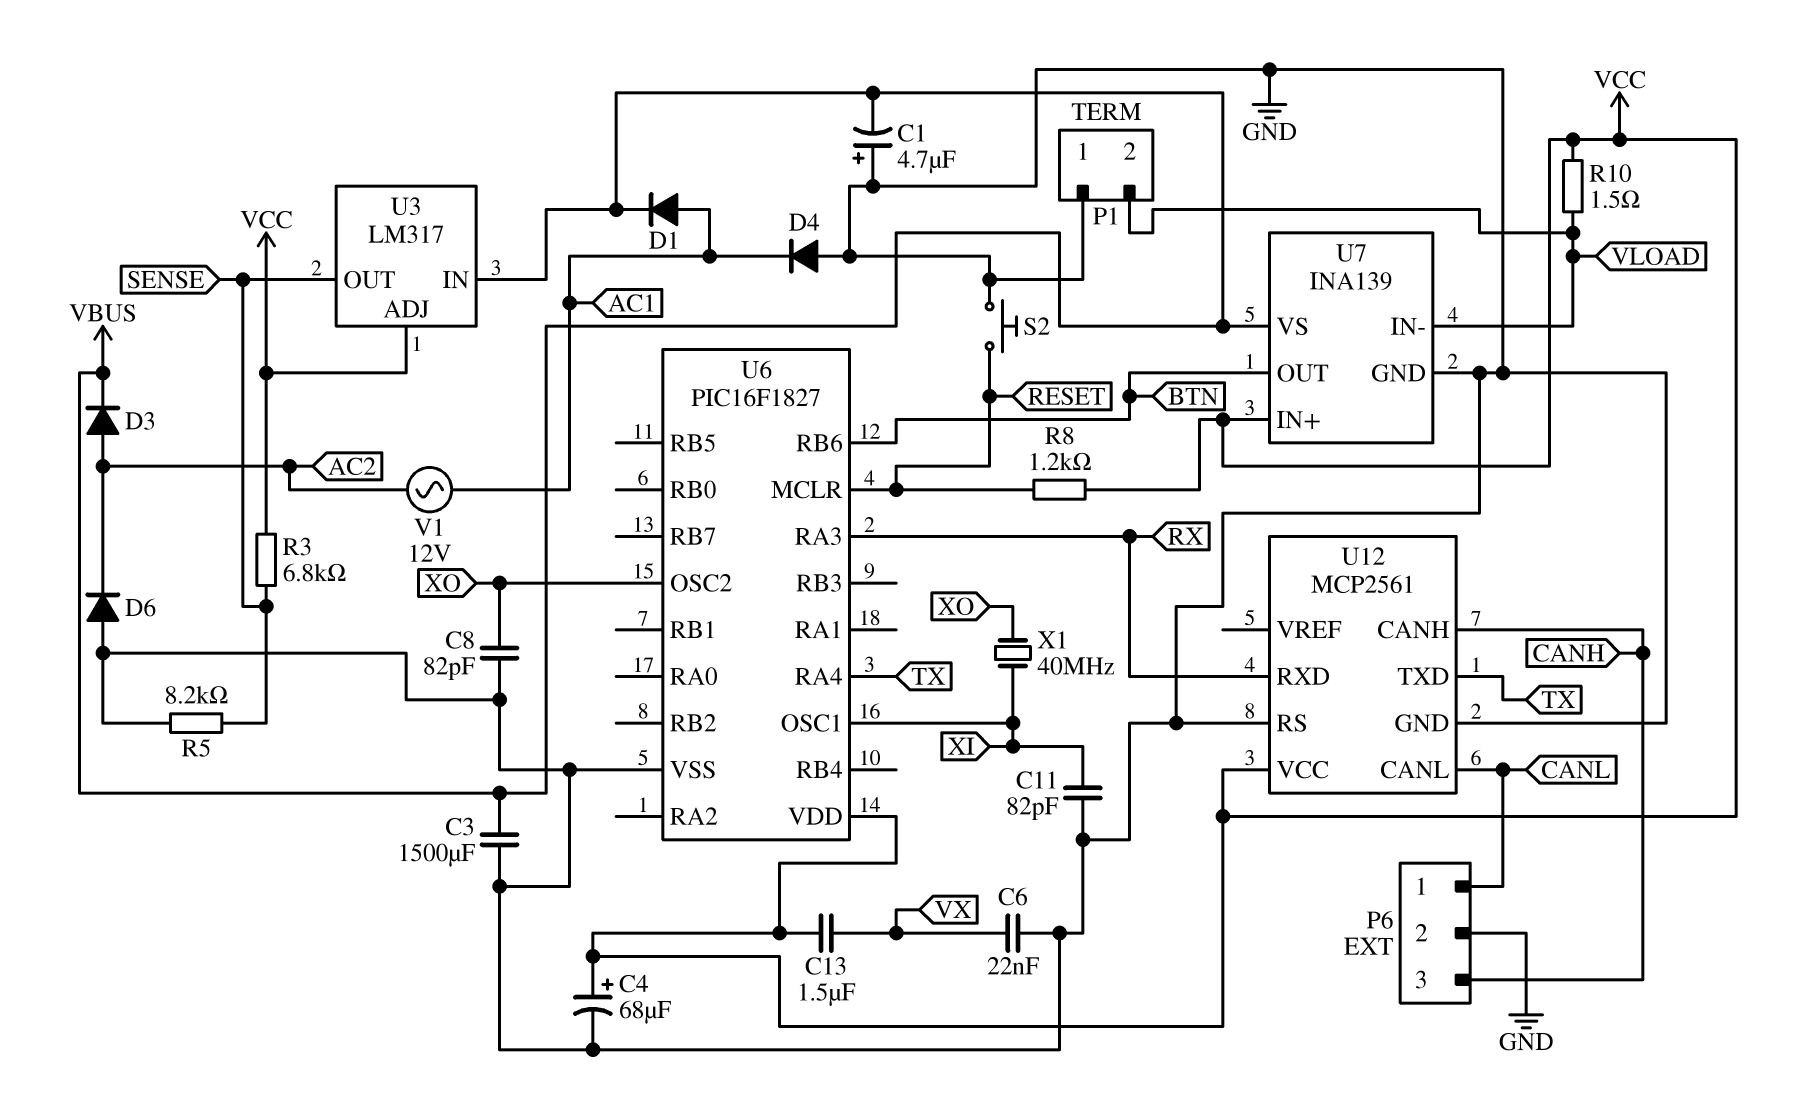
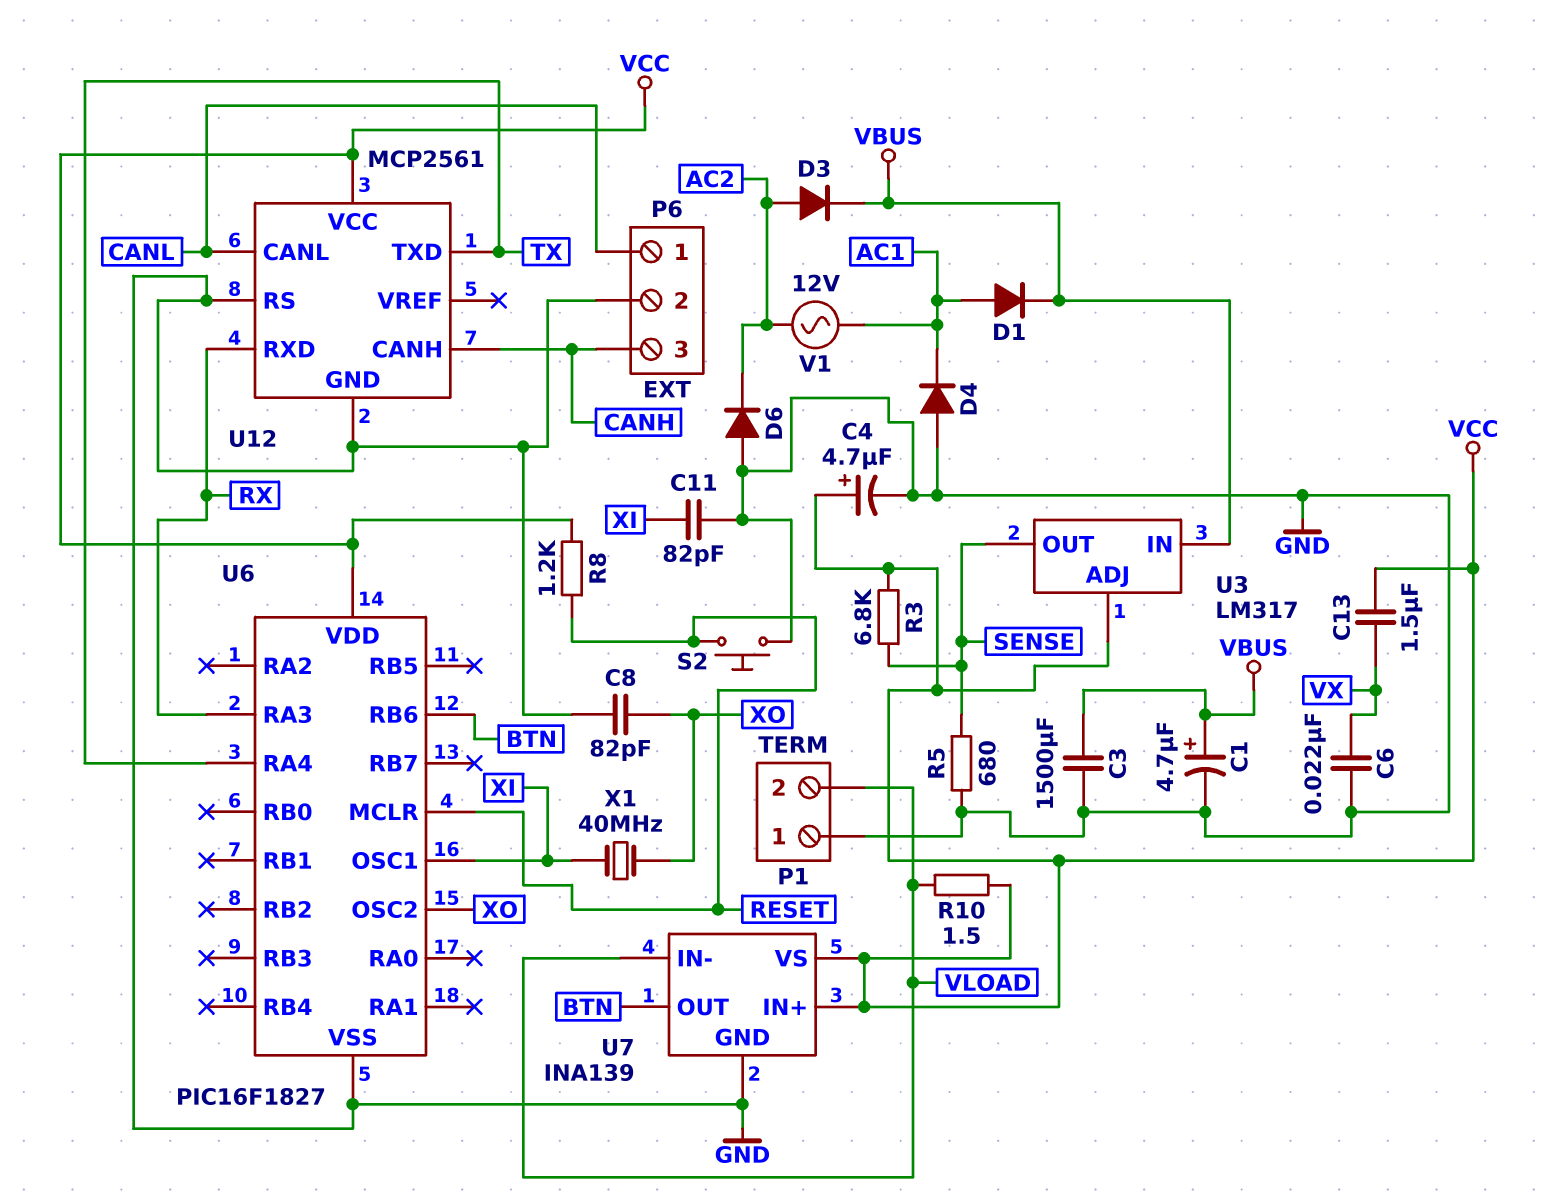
C1: 4.7uF (plus GND, minus VBUS) -> 4.7uF (plus VBUS, minus GND)
C4: 68uF (plus VCC, minus GND) -> 4.7uF (plus VCC, minus GND)
R5: 8.2k (GND, SENSE) -> 680 (GND, SENSE)
U7 pin VS: VBUS -> VCC

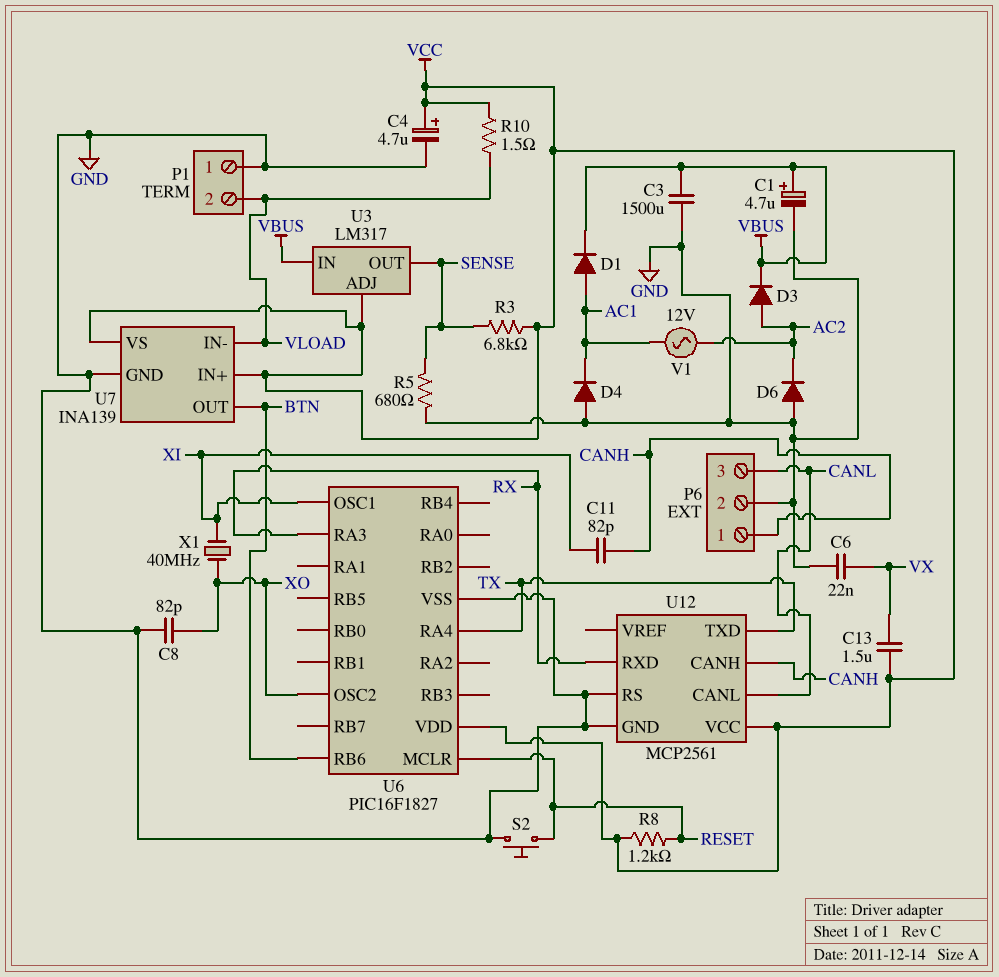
C11: 82pF (GND, XI) -> 82pF (CANH, XI)
P6 pin 1: CANL -> CANH
P6 pin 3: CANH -> CANL

